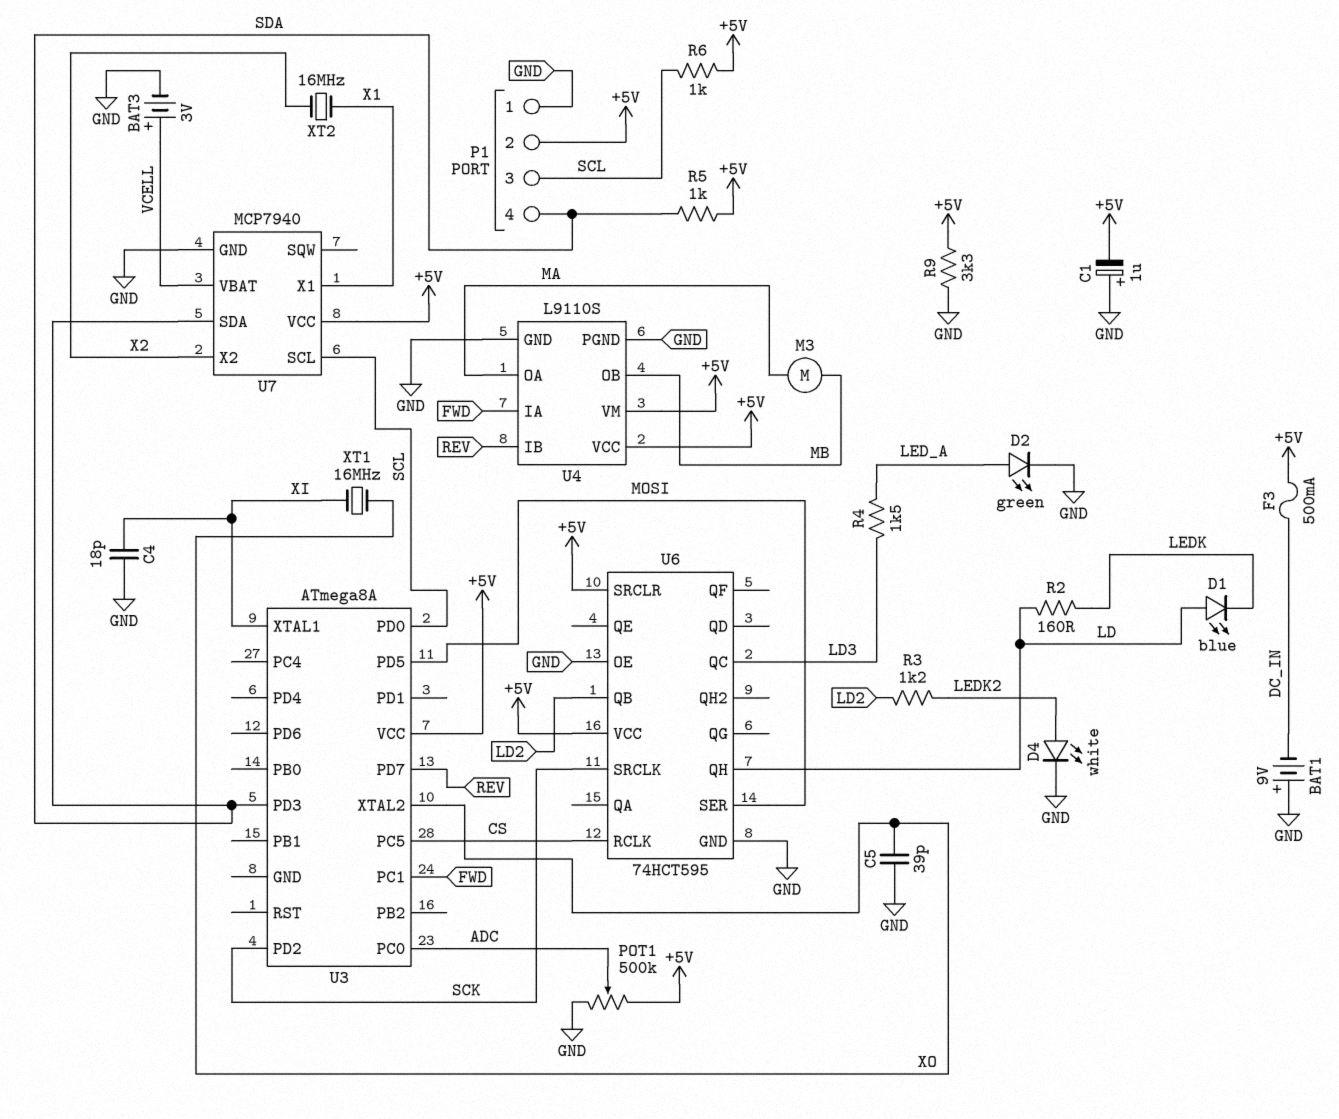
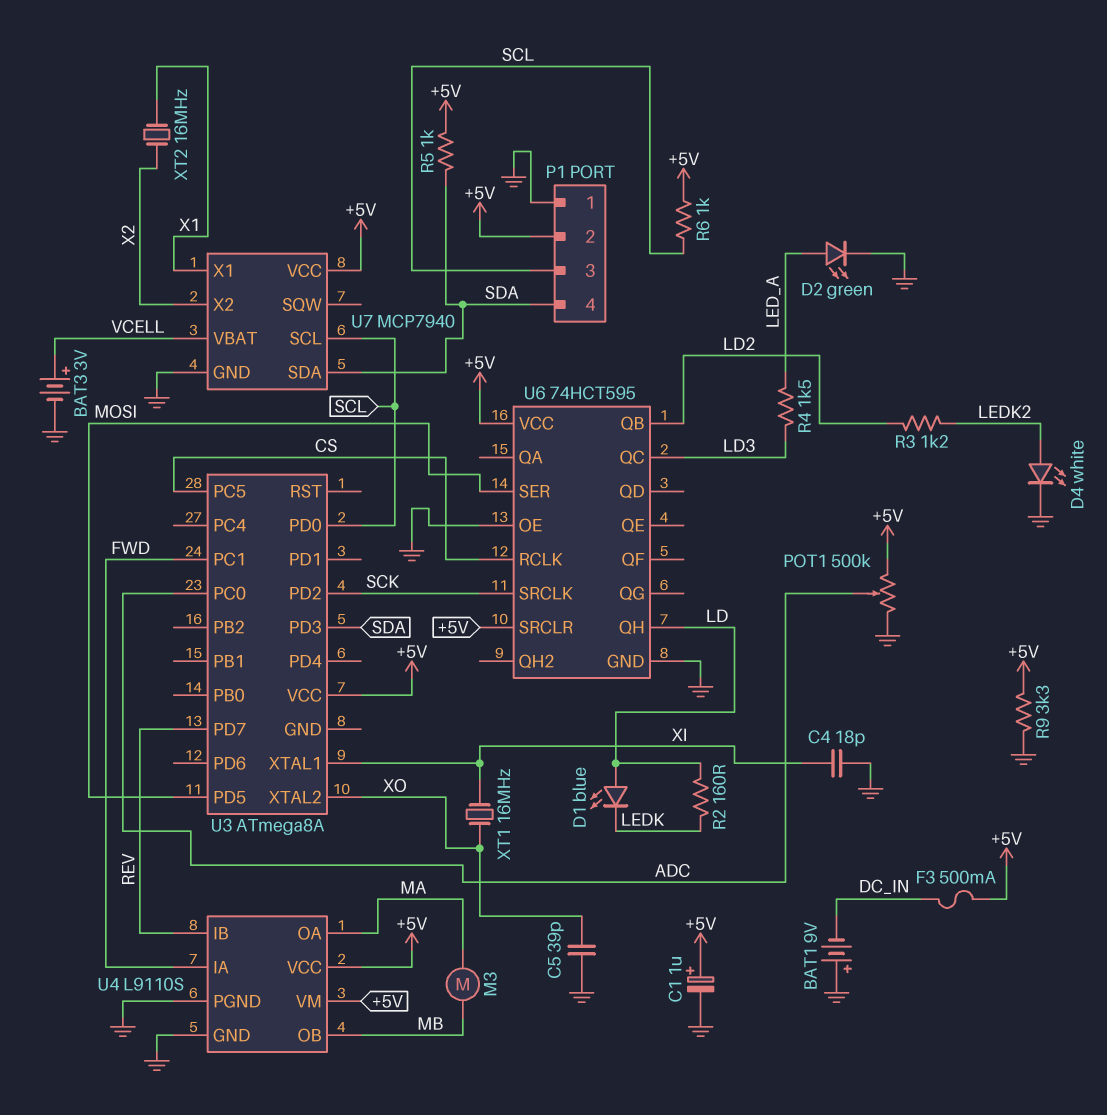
C1: 1uF (plus GND, minus +5V) -> 1uF (plus +5V, minus GND)

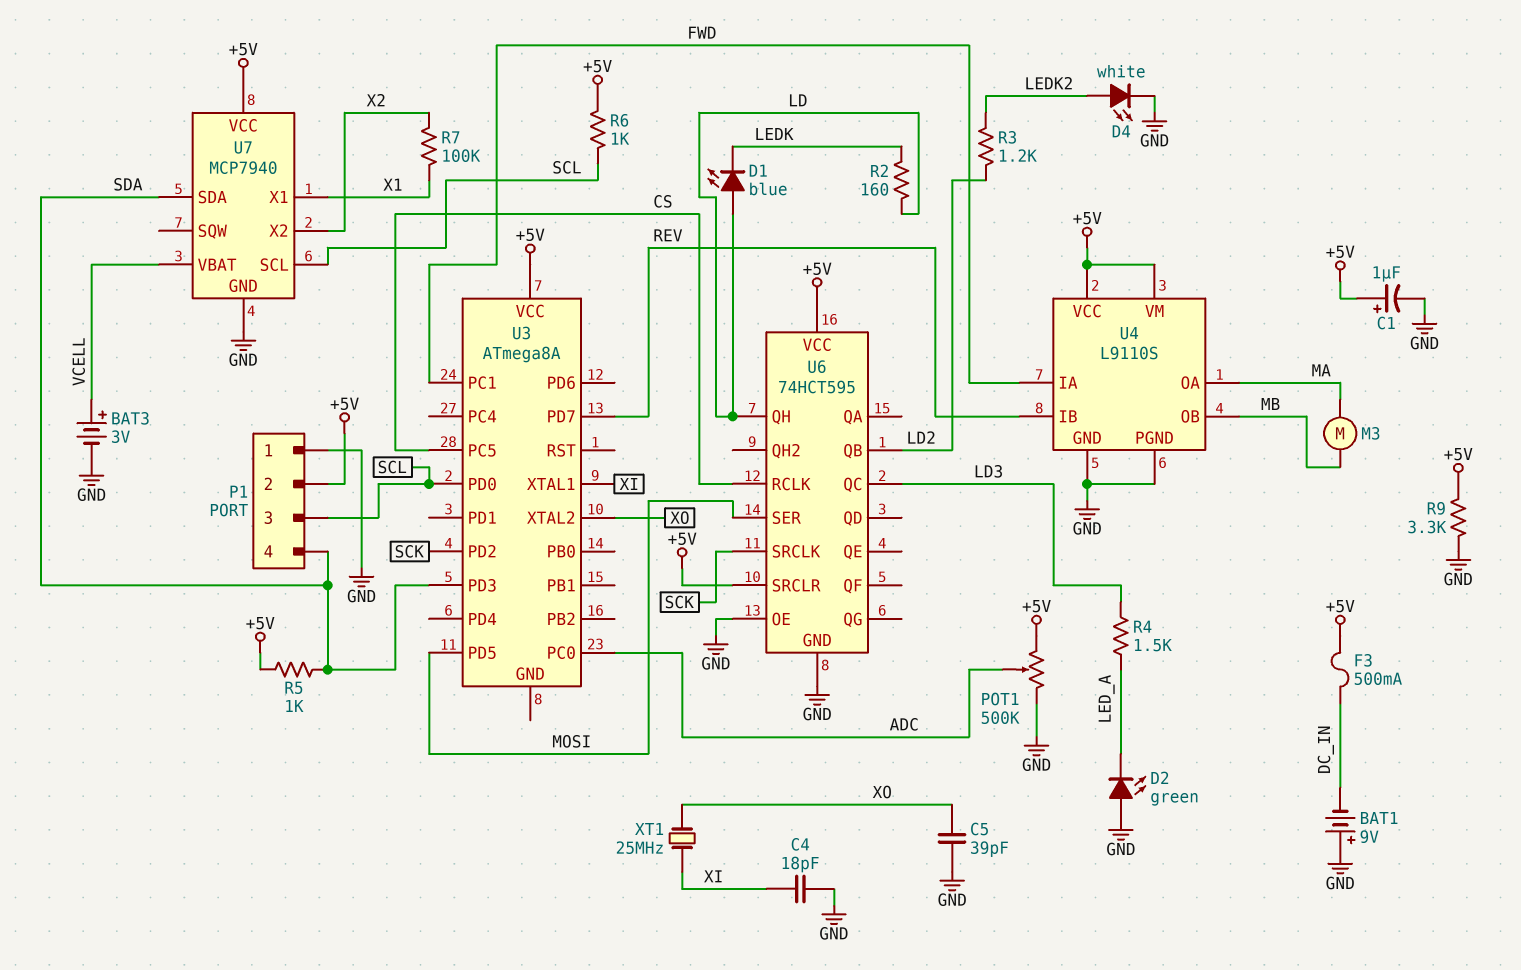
D2: LED green (A LED_A, K GND) -> LED green (A GND, K LED_A)
R7: none -> 100k (X1, X2)
XT1: 16MHz (XI, XO) -> 25MHz (XI, XO)
XT2: 16MHz (X1, X2) -> none

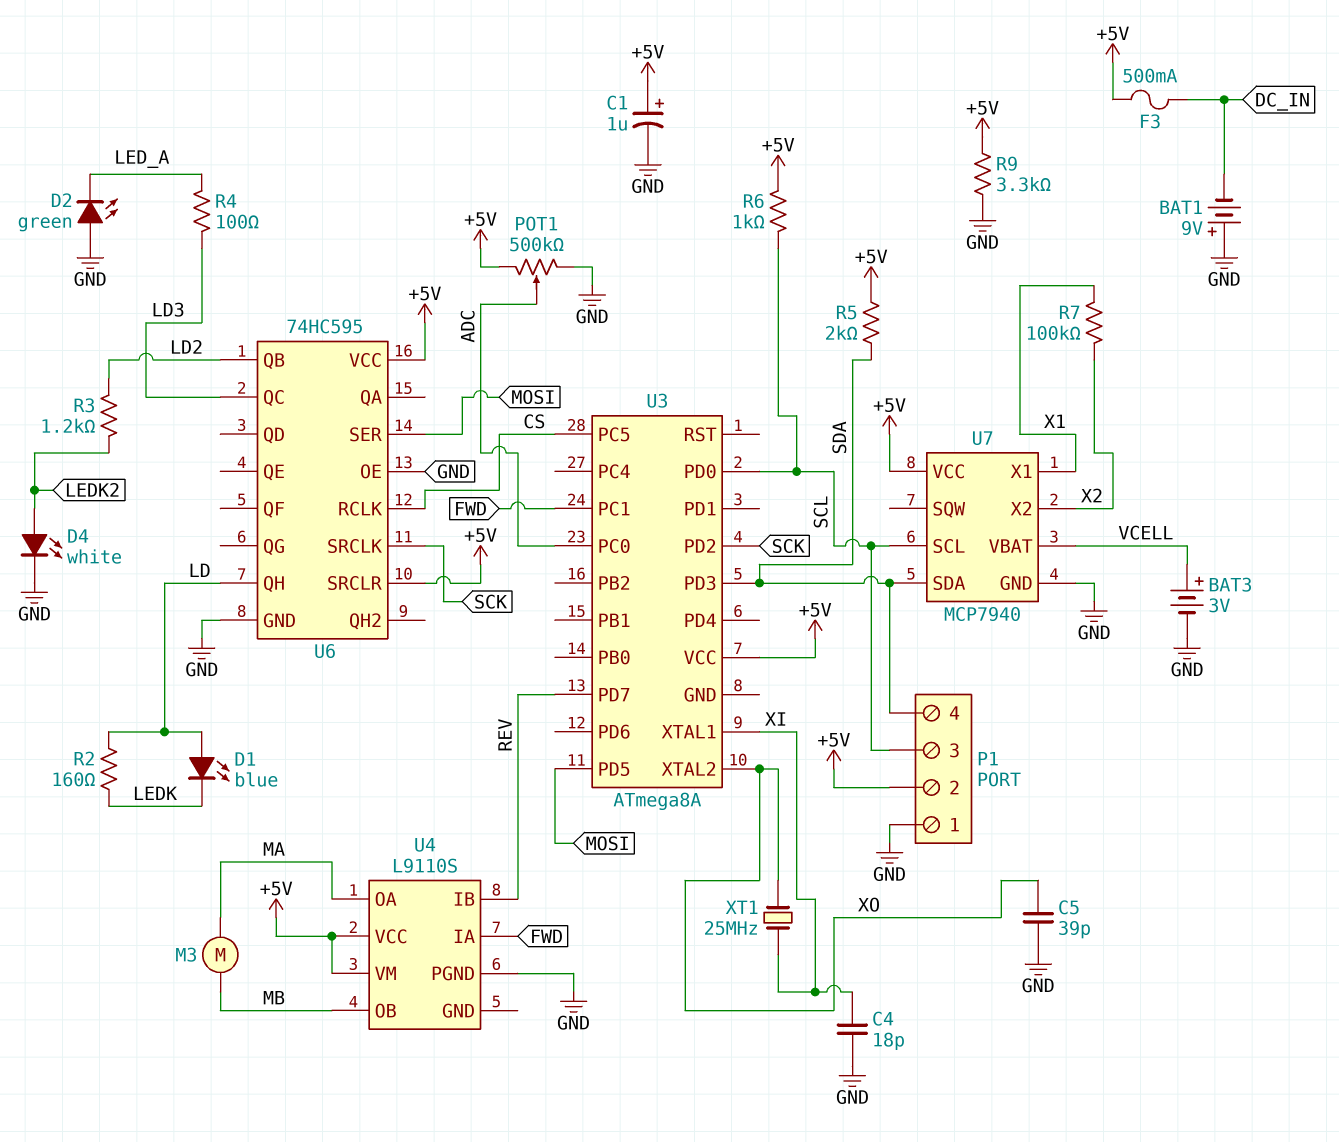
R4: 1.5k (LD3, LED_A) -> 100 (LD3, LED_A)
R5: 1k (+5V, SDA) -> 2k (+5V, SDA)
U4 pin GND: GND -> none
U6: 74HCT595 -> 74HC595

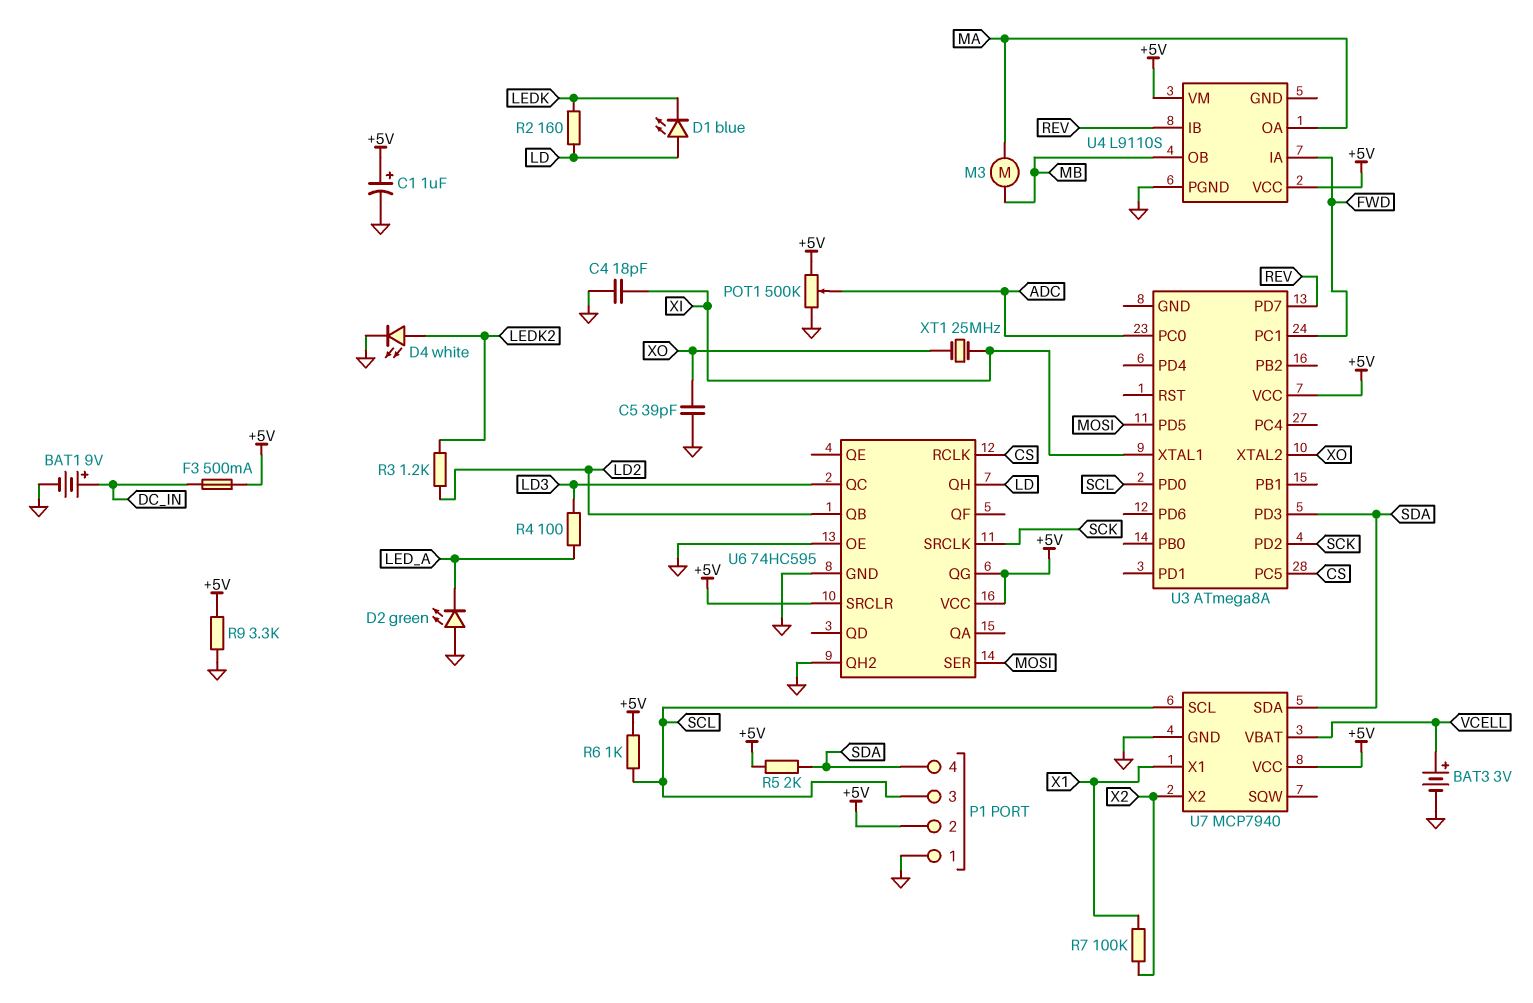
BAT1: 9V (plus GND, minus DC_IN) -> 9V (plus DC_IN, minus GND)
U6 pin QG: none -> +5V
U6 pin QH2: none -> GND

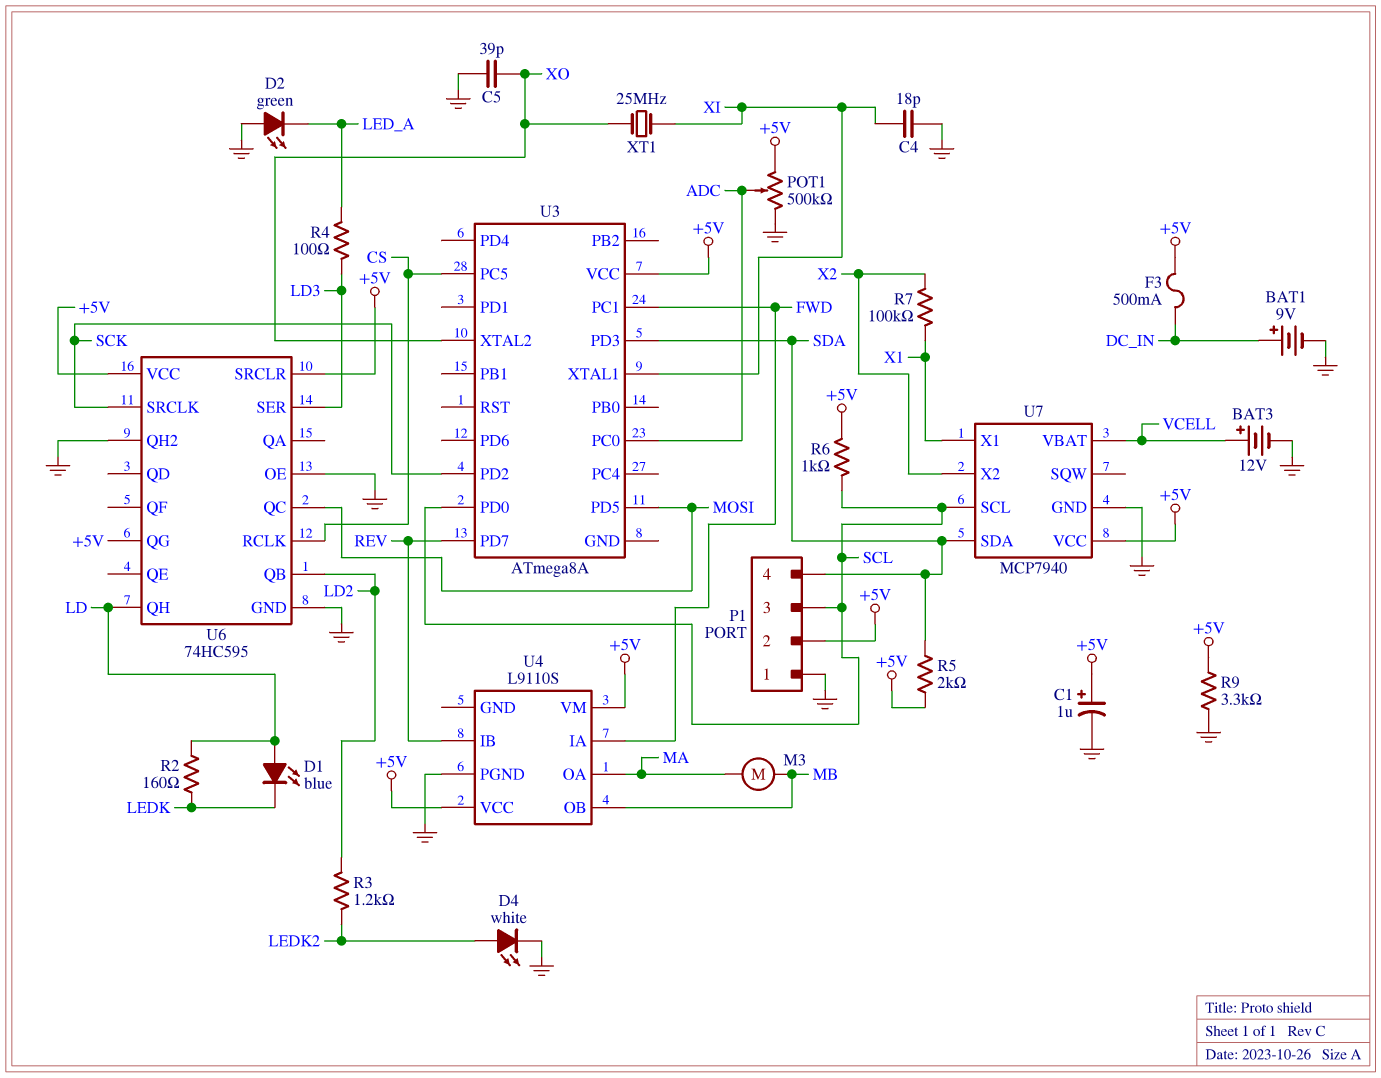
BAT3: 3V (plus VCELL, minus GND) -> 12V (plus VCELL, minus GND)
U6 pin QC: LD3 -> MOSI
U6 pin SER: MOSI -> LD3

